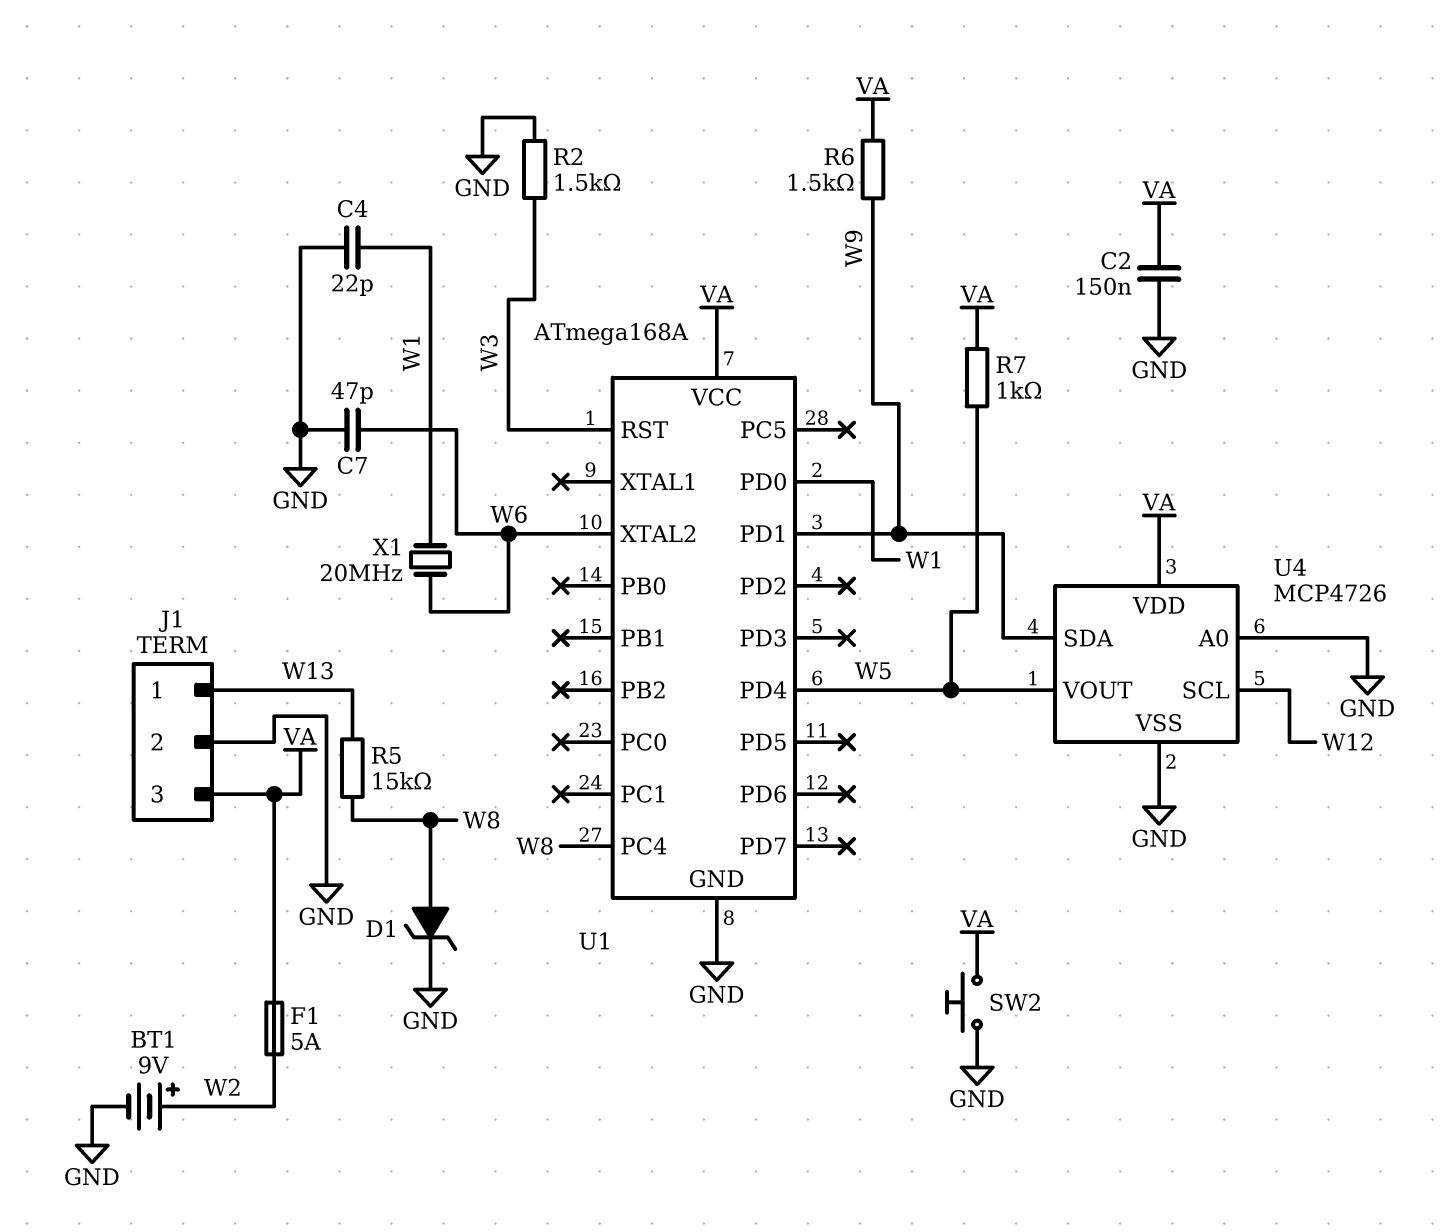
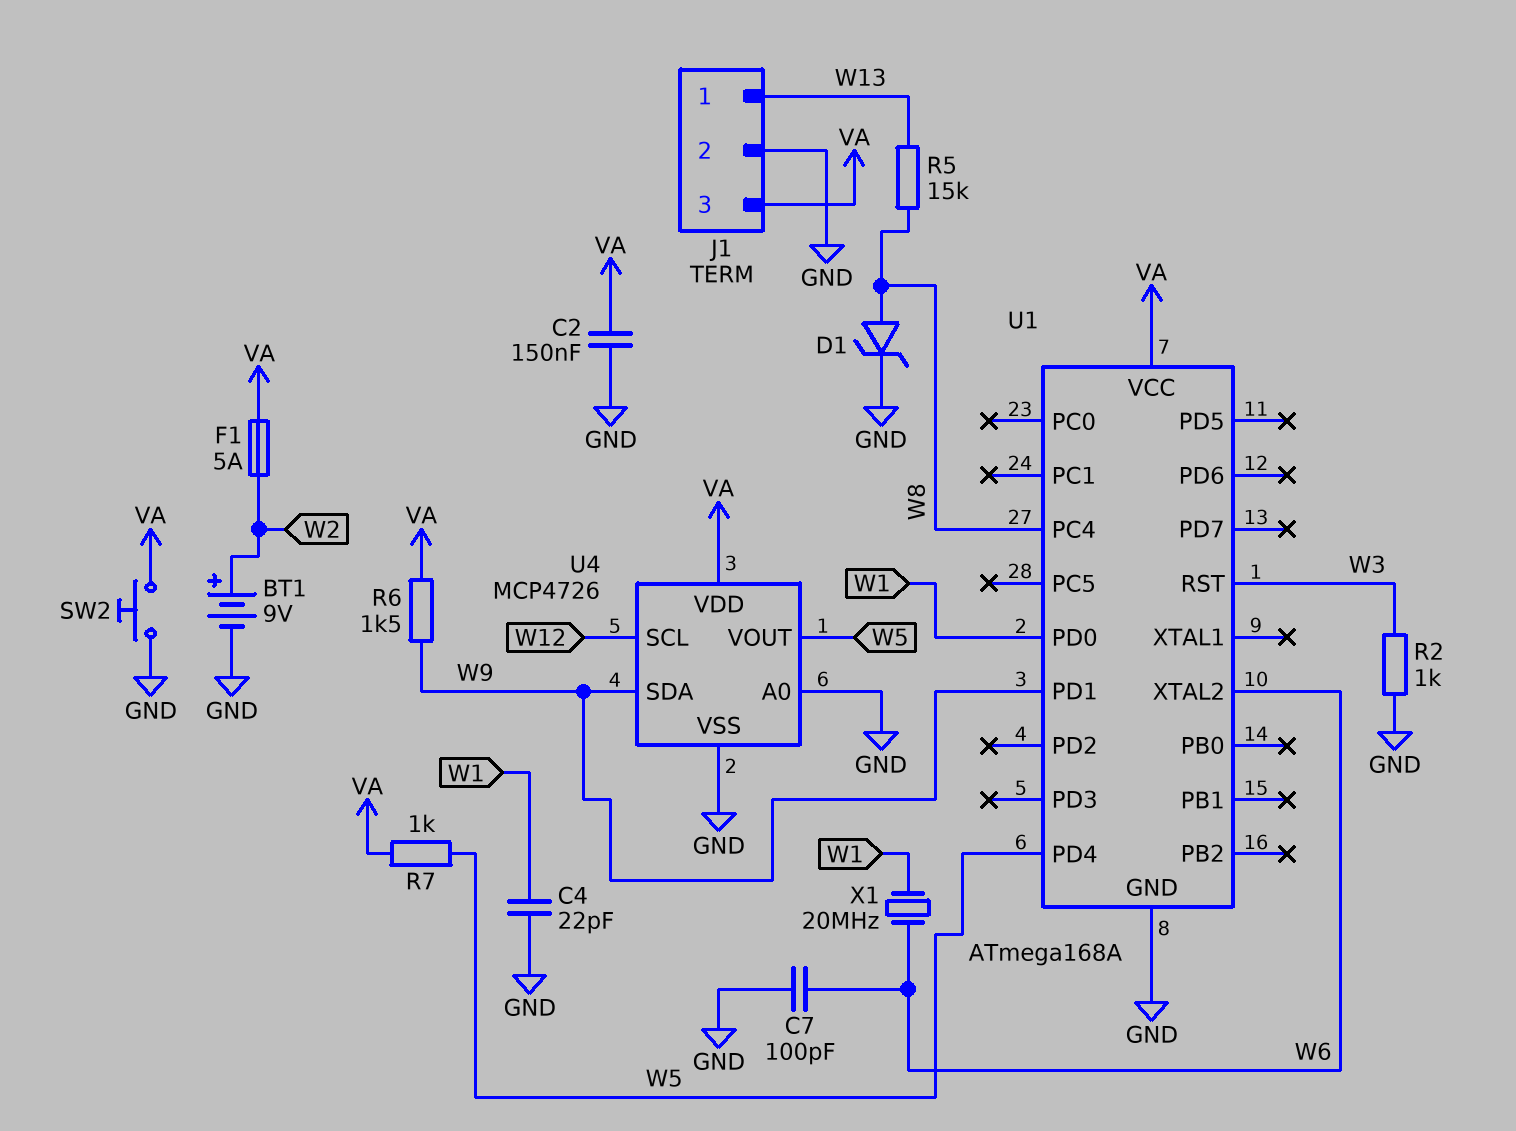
C7: 47pF (GND, W6) -> 100pF (GND, W6)
R2: 1.5k (GND, W3) -> 1k (GND, W3)

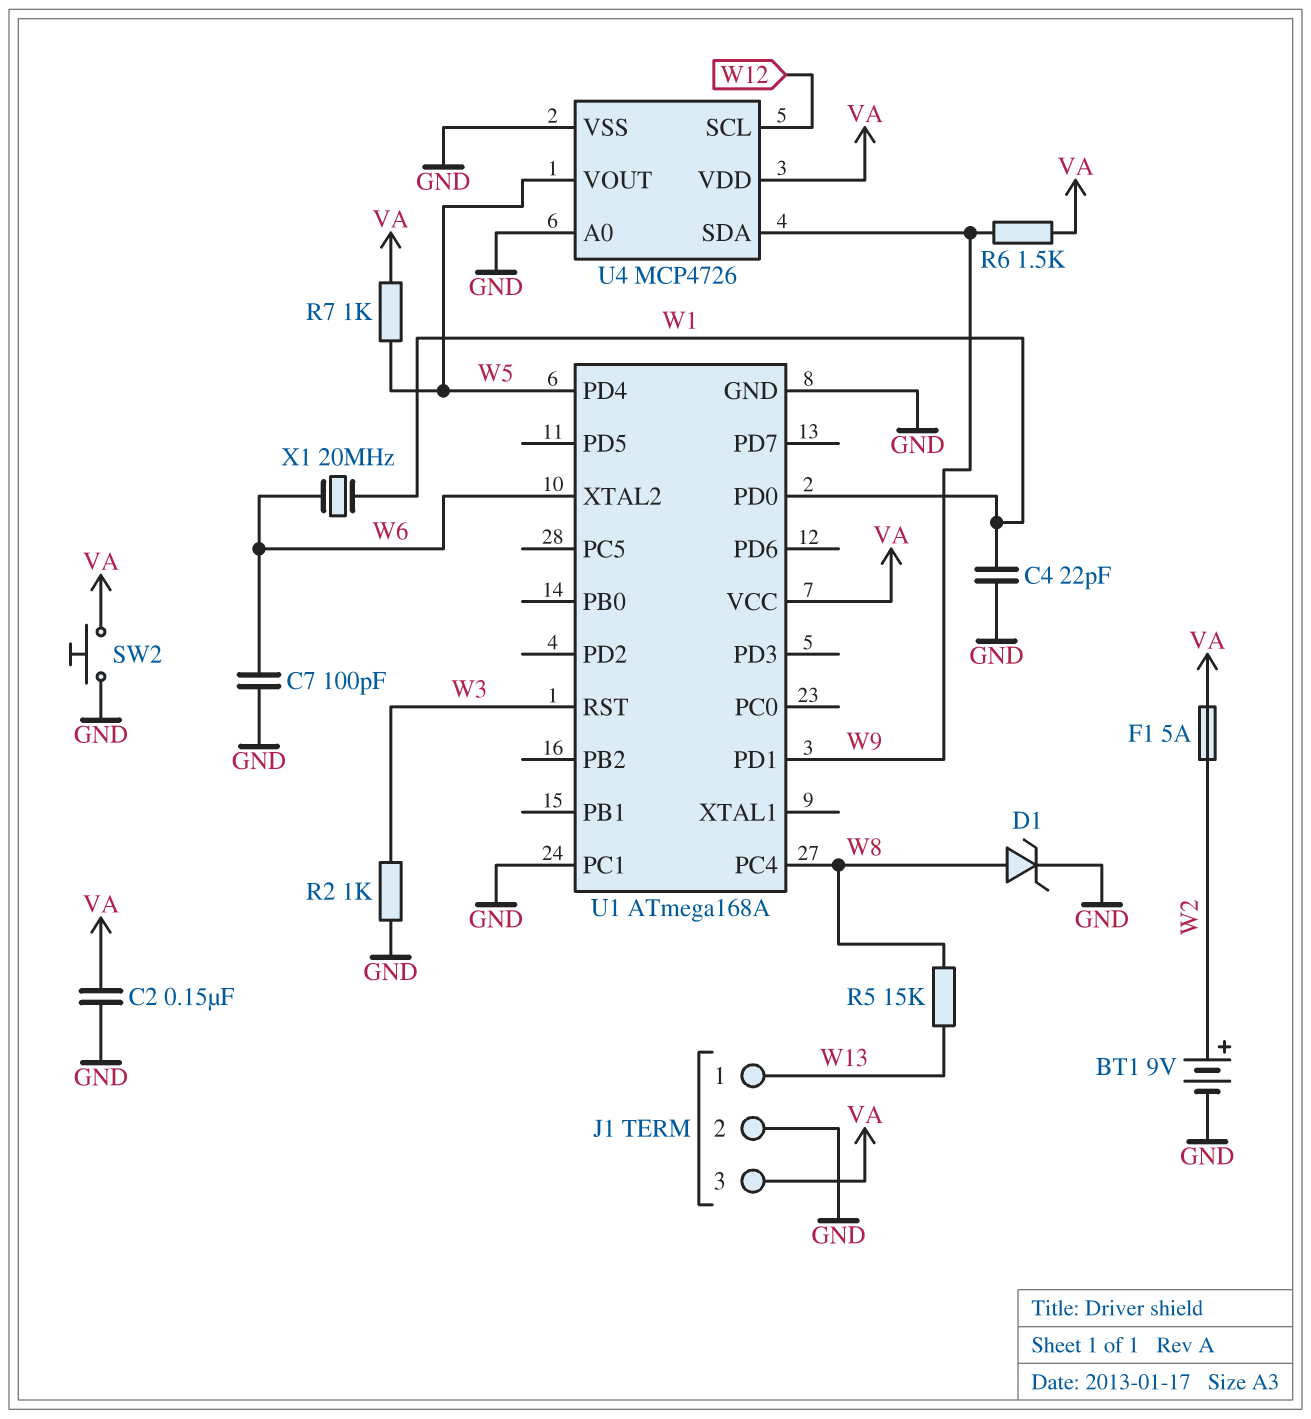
U1 pin PC1: none -> GND

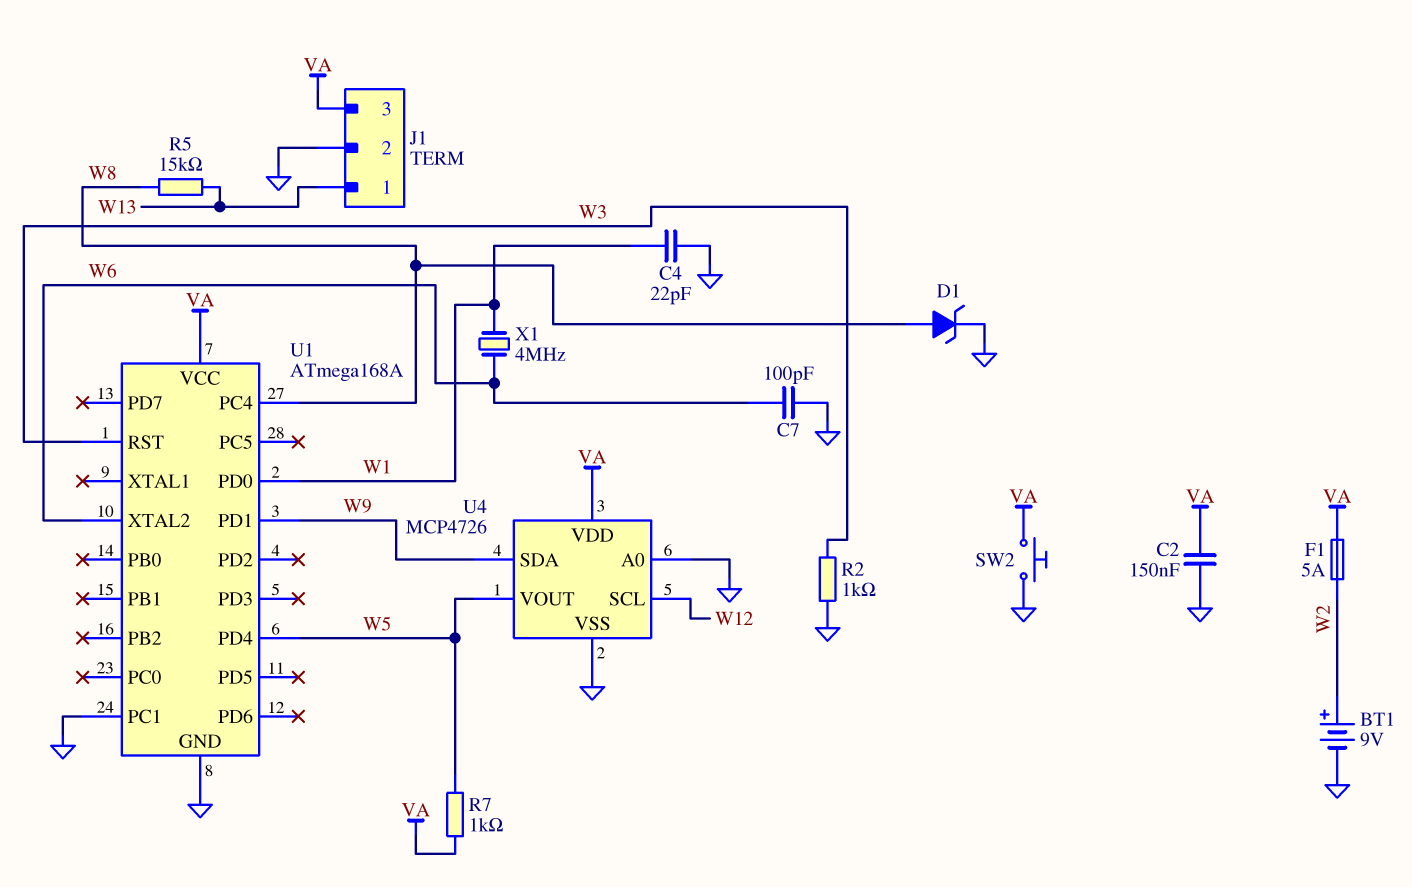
R6: 1.5k (VA, W9) -> none
X1: 20MHz (W1, W6) -> 4MHz (W1, W6)

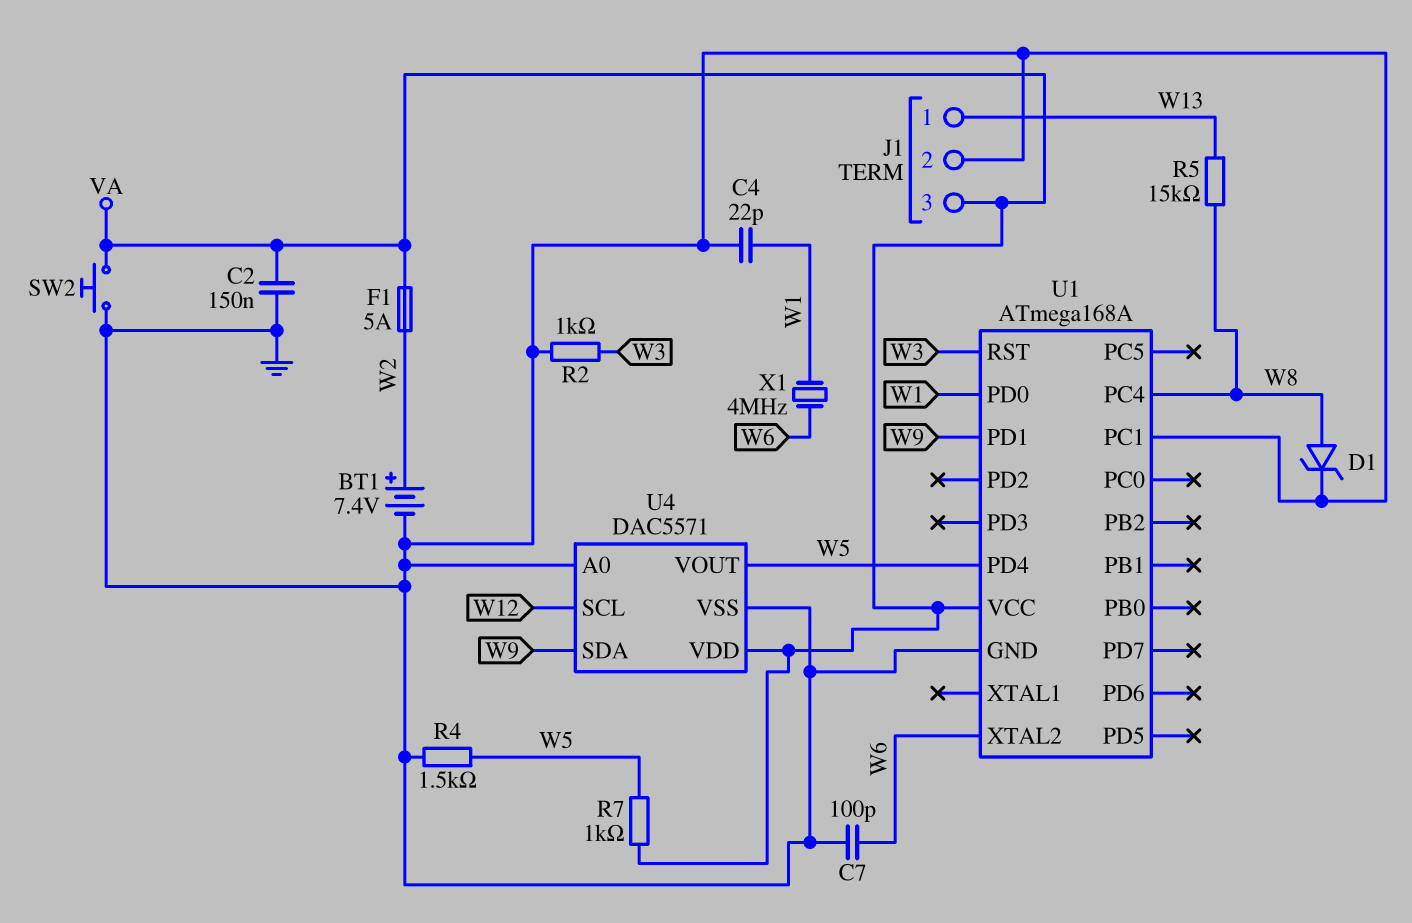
BT1: 9V (plus W2, minus GND) -> 7.4V (plus W2, minus GND)
R4: none -> 1.5k (GND, W5)
U4: MCP4726 -> DAC5571

